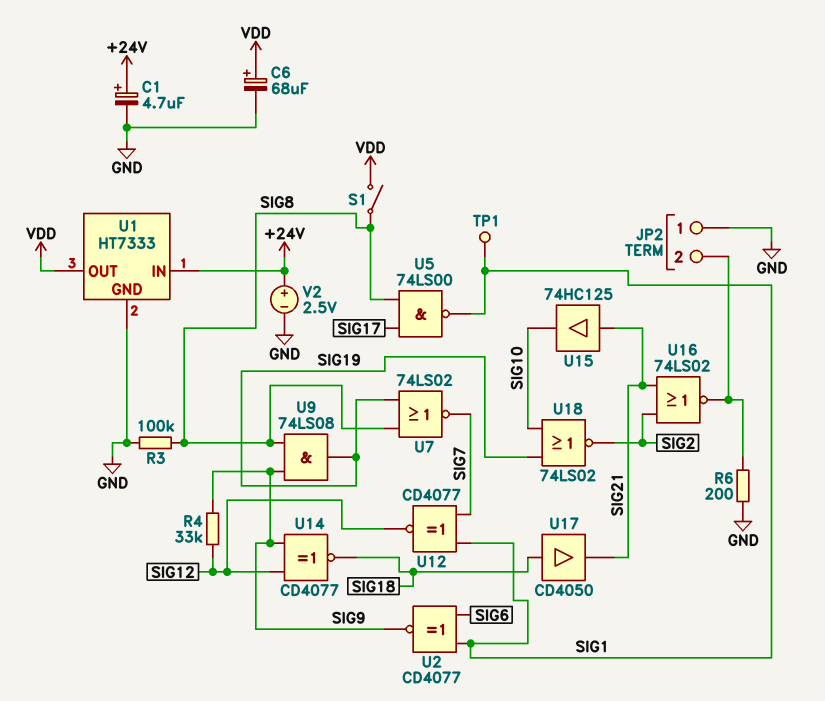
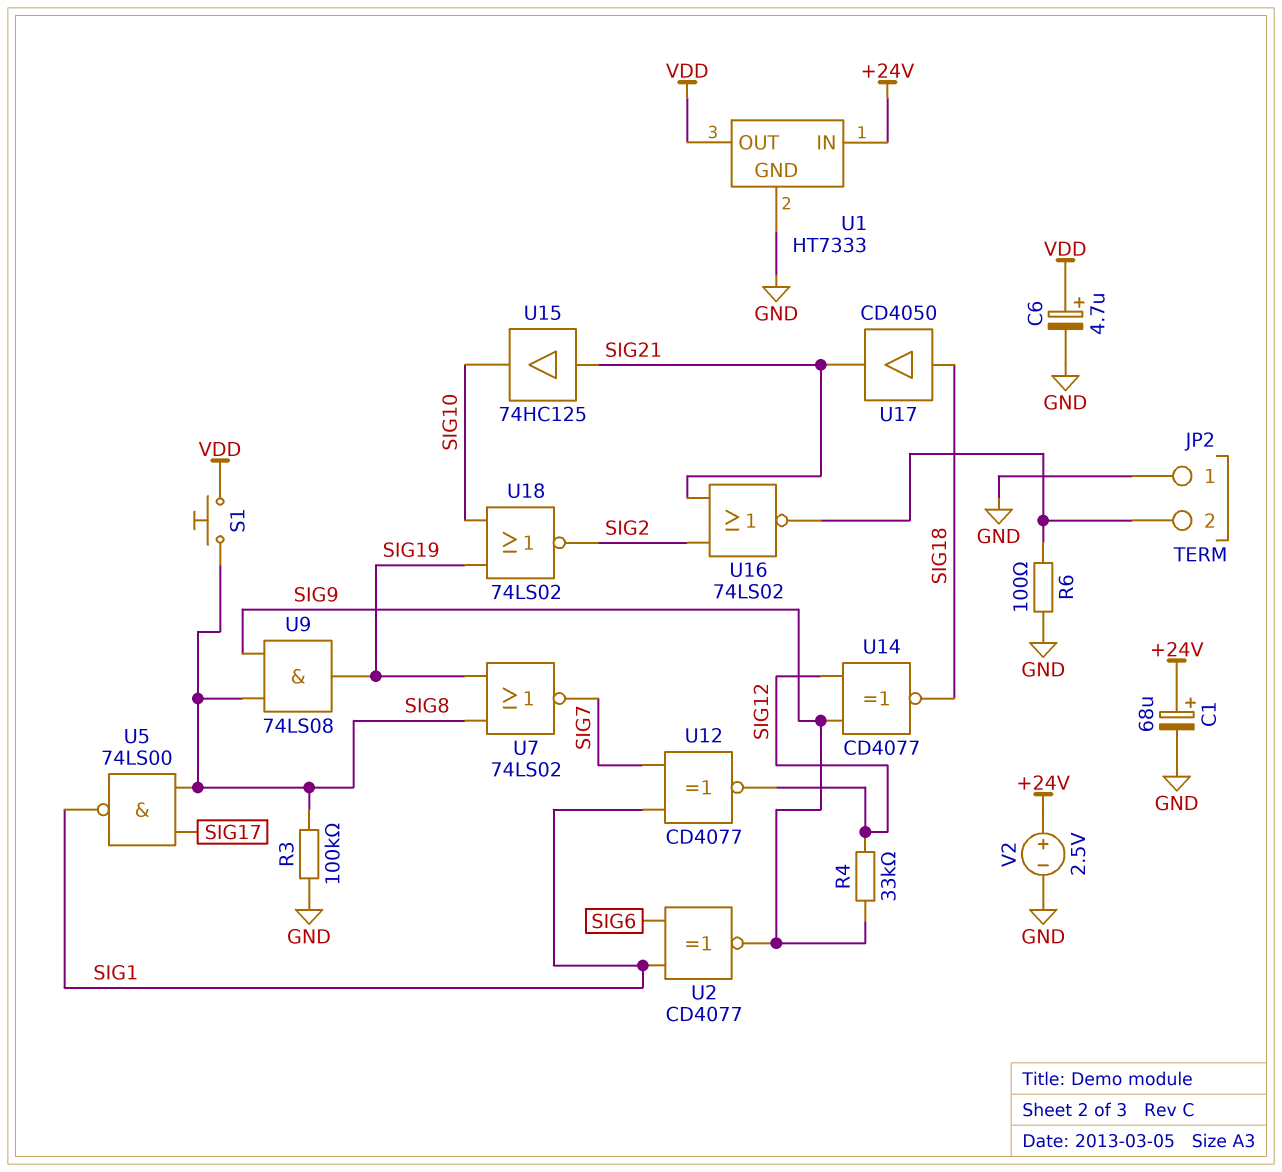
C1: 4.7uF (plus +24V, minus GND) -> 68uF (plus +24V, minus GND)
C6: 68uF (plus VDD, minus GND) -> 4.7uF (plus VDD, minus GND)
R6: 200 (GND, JP2/2) -> 100 (GND, JP2/2)
S1: switch (SIG8, VDD) -> button (SIG8, VDD)
TP1: test point (SIG1) -> none

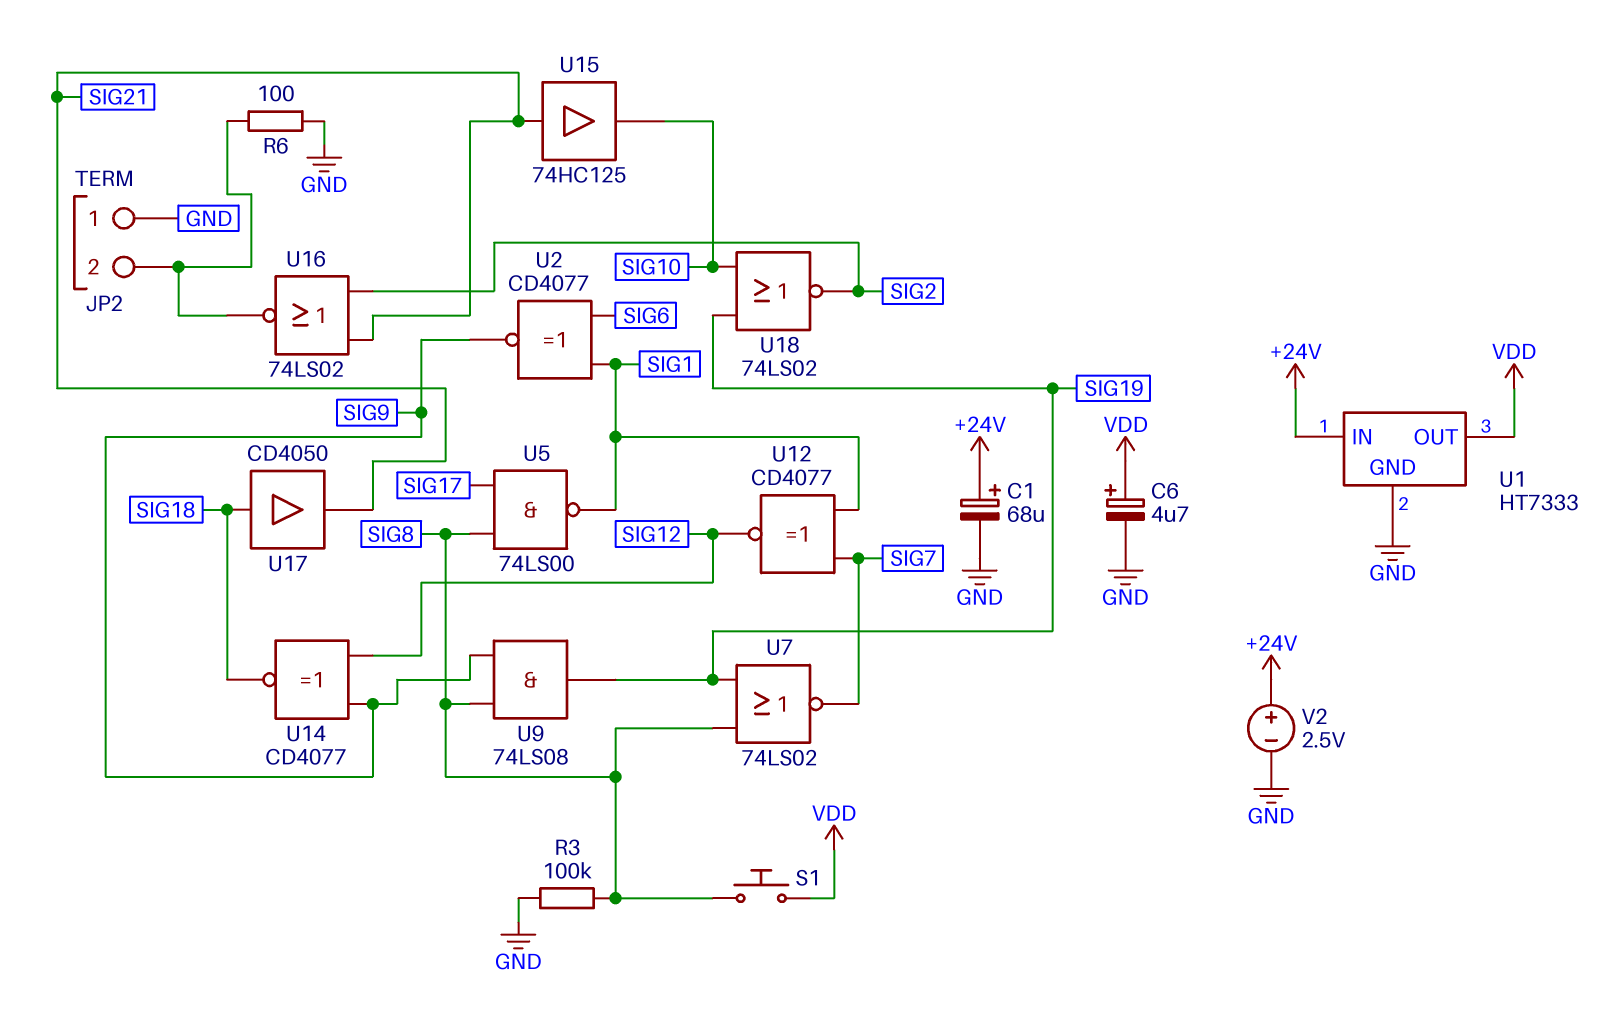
R4: 33k (SIG9, SIG12) -> none

